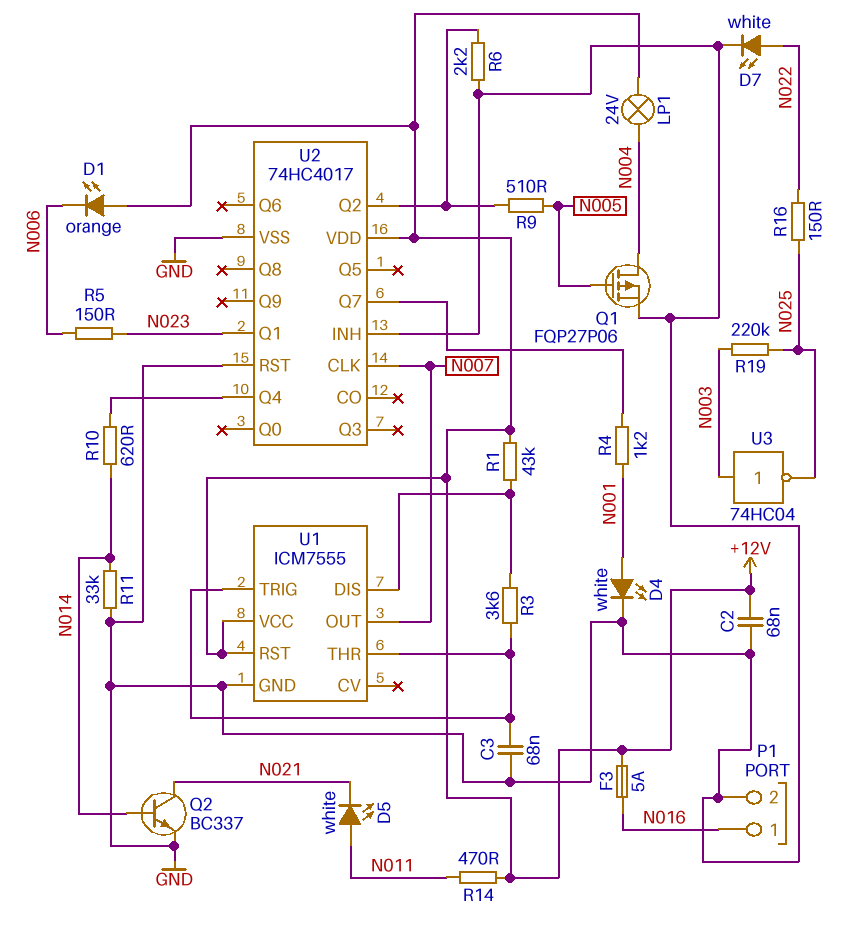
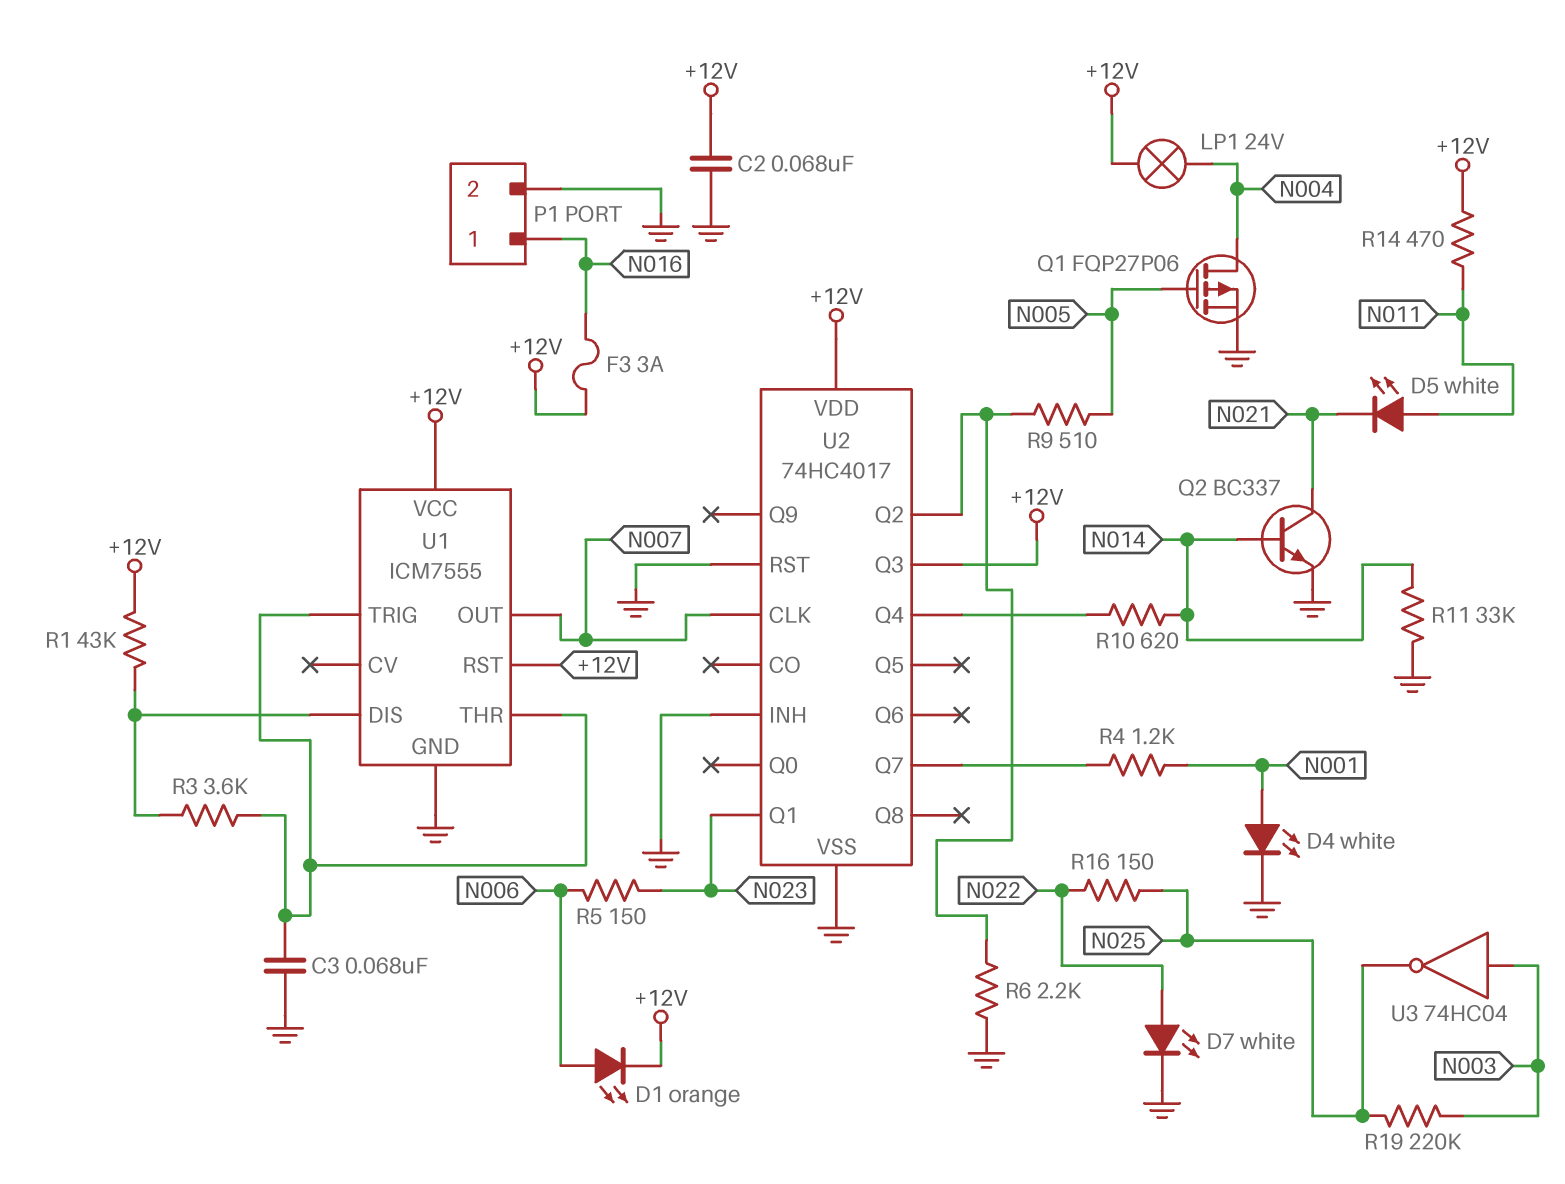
D1: LED orange (A +12V, K N006) -> LED orange (A N006, K +12V)
F3: 5A (+12V, N016) -> 3A (+12V, N016)
U2 pin Q3: none -> +12V

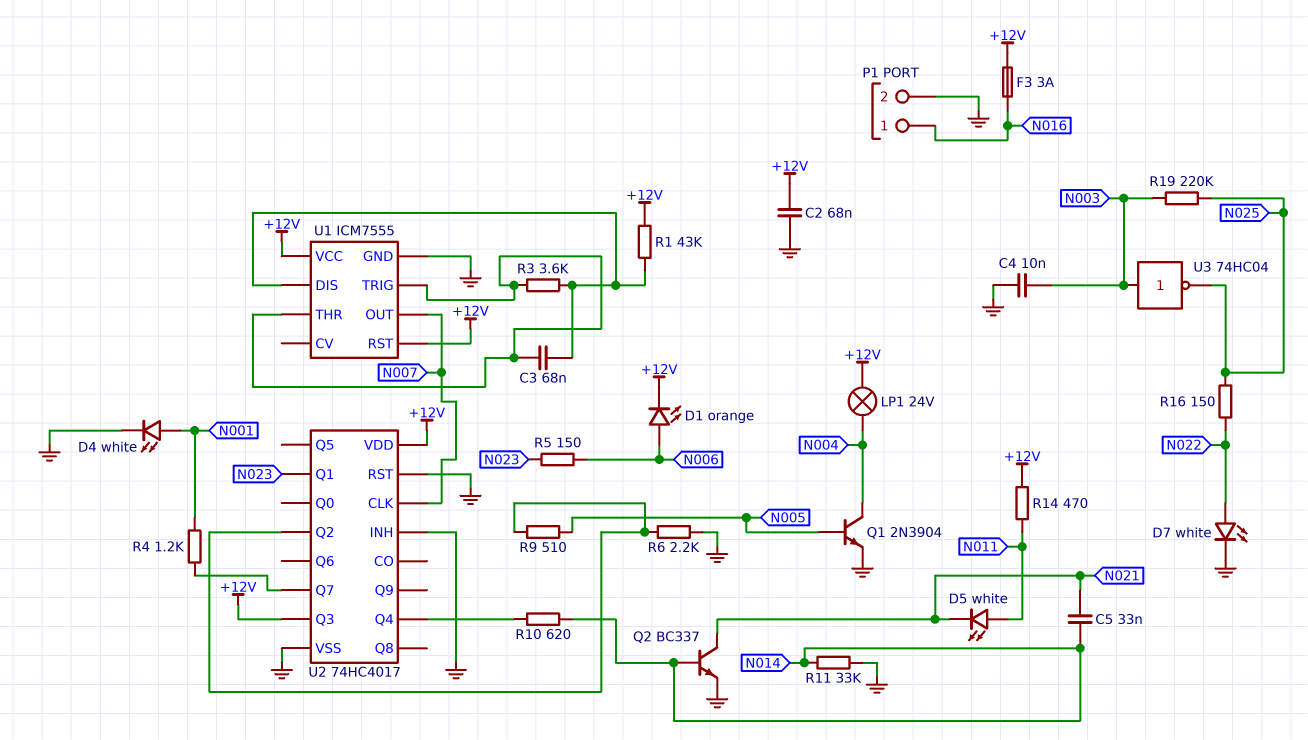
C3: 68nF (GND, U1/THR) -> 68nF (U1/DIS, U1/THR)
C4: none -> 10nF (GND, N003)
C5: none -> 33nF (N014, N021)
Q1: PMOS FQP27P06 (G N005, D N004, S GND) -> NPN 2N3904 (B N005, C N004, E GND)

